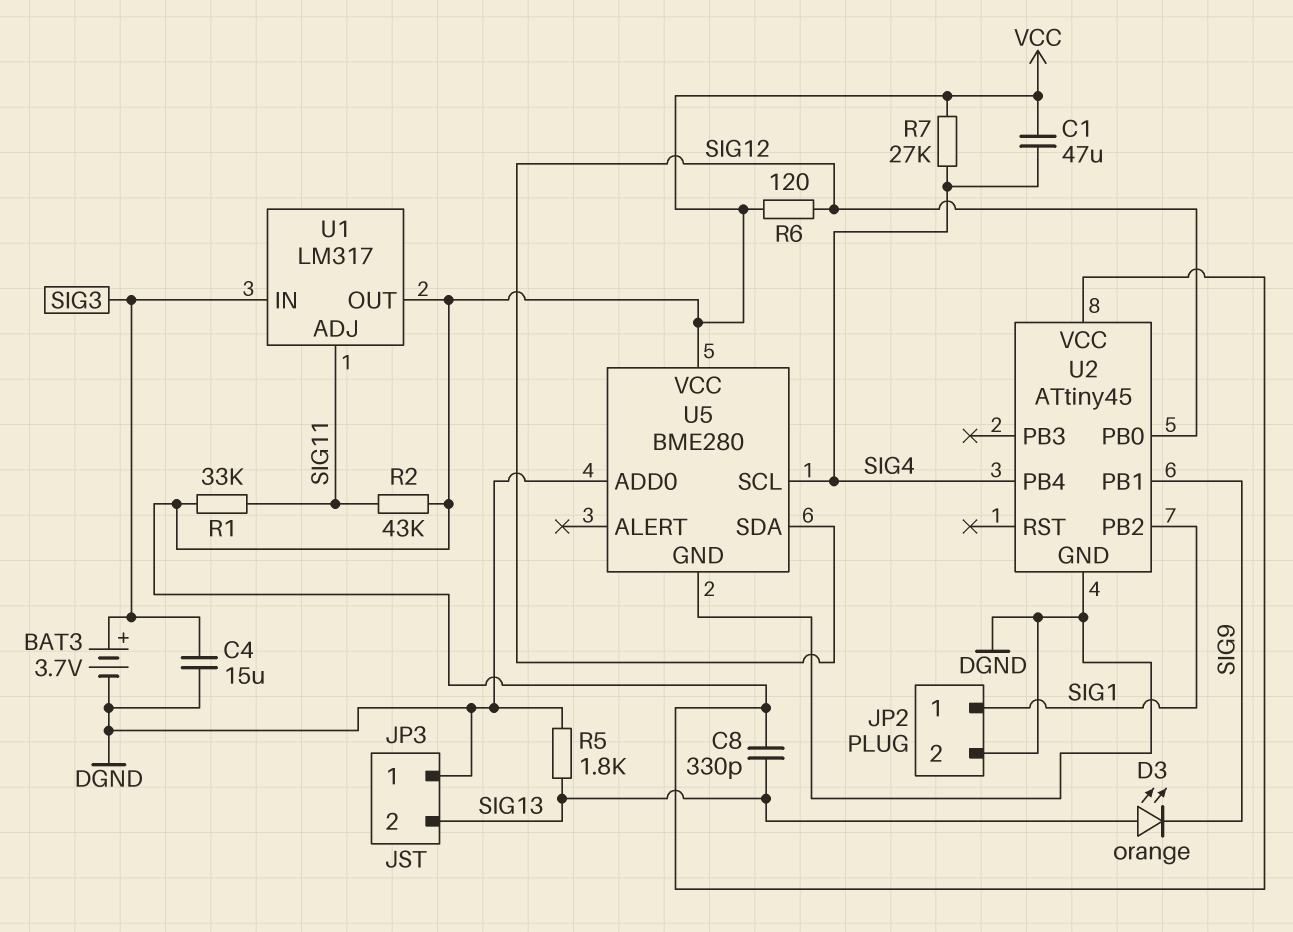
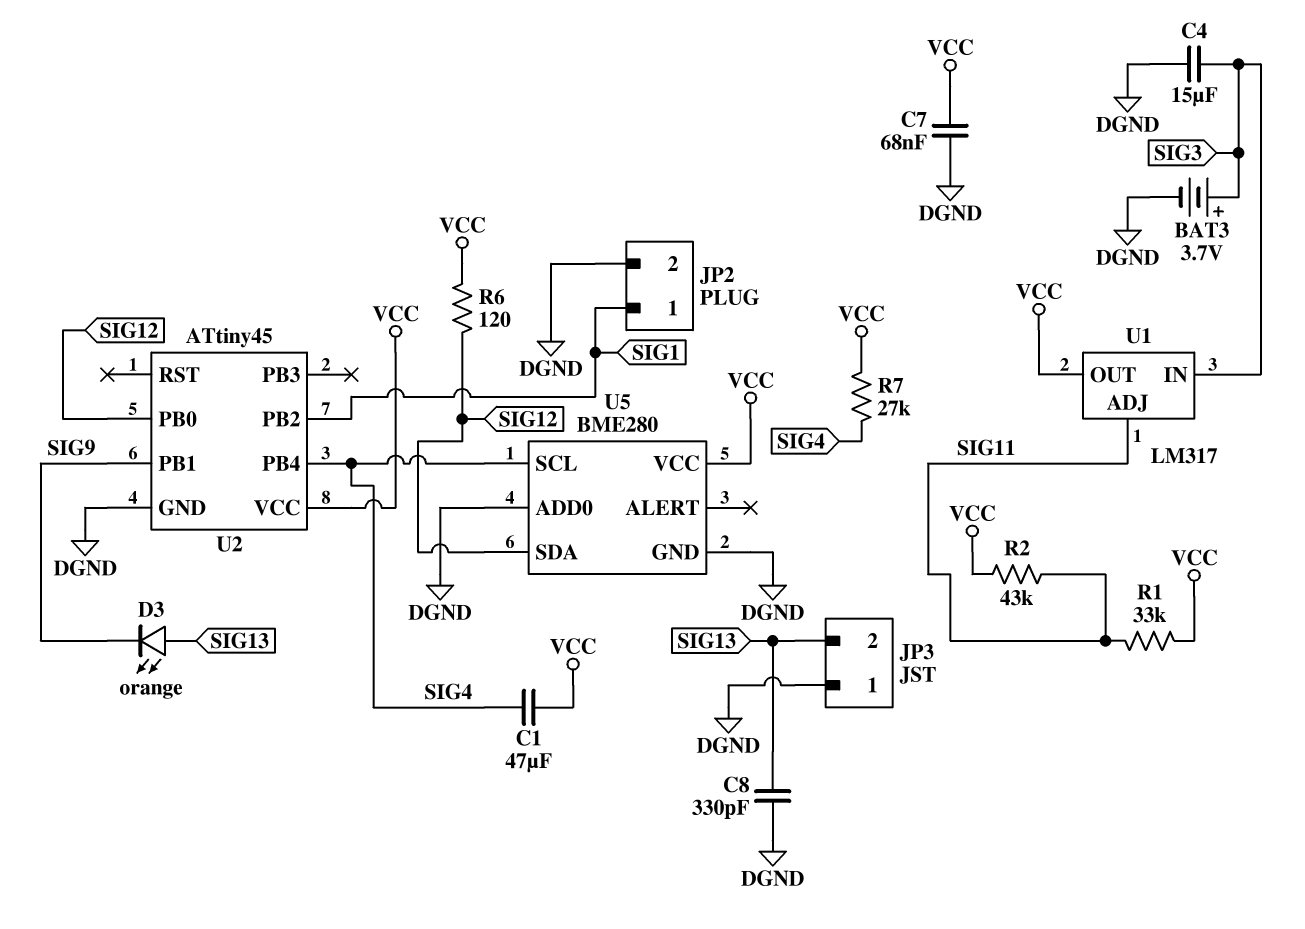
C7: none -> 68nF (DGND, VCC)
C8: 330pF (SIG13, VCC) -> 330pF (DGND, SIG13)
R5: 1.8k (DGND, SIG13) -> none

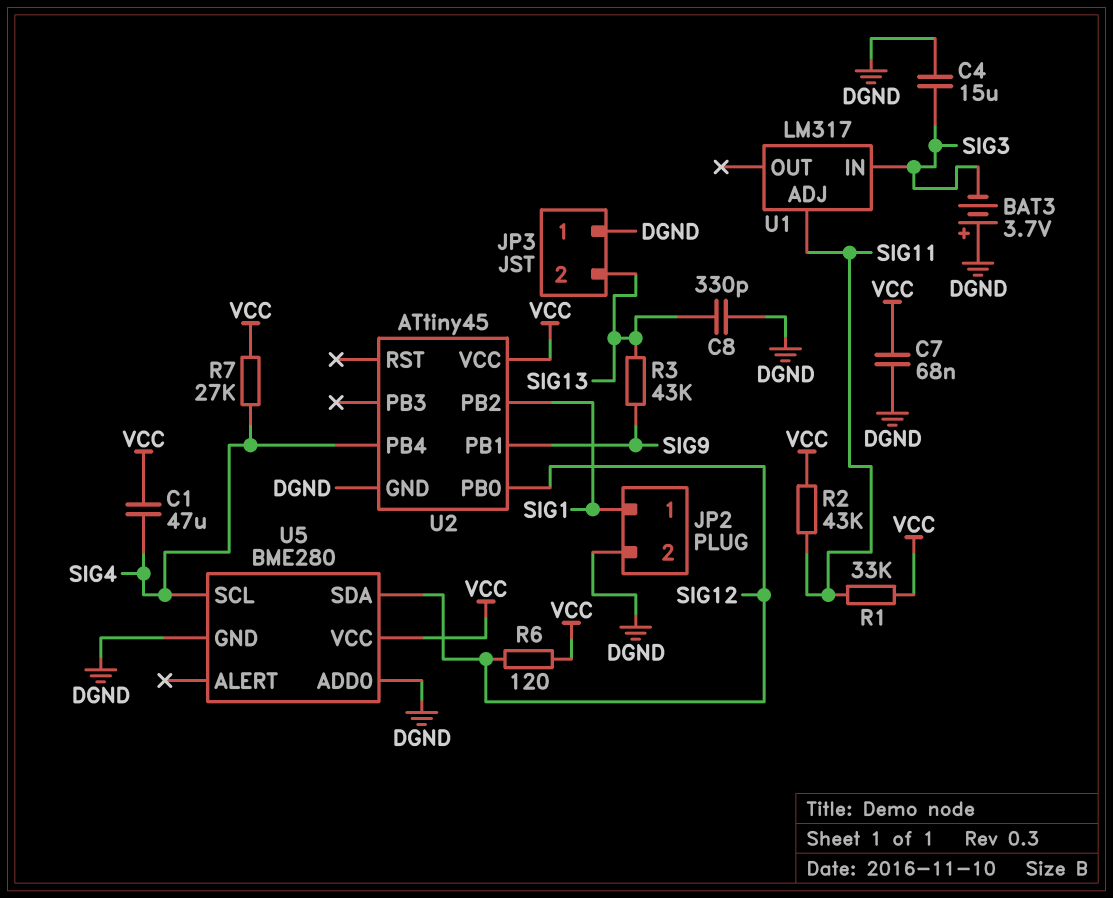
BAT3: 3.7V (plus SIG3, minus DGND) -> 3.7V (plus DGND, minus SIG3)
D3: LED orange (A SIG13, K SIG9) -> none
R3: none -> 43k (SIG9, SIG13)
U1 pin OUT: VCC -> none

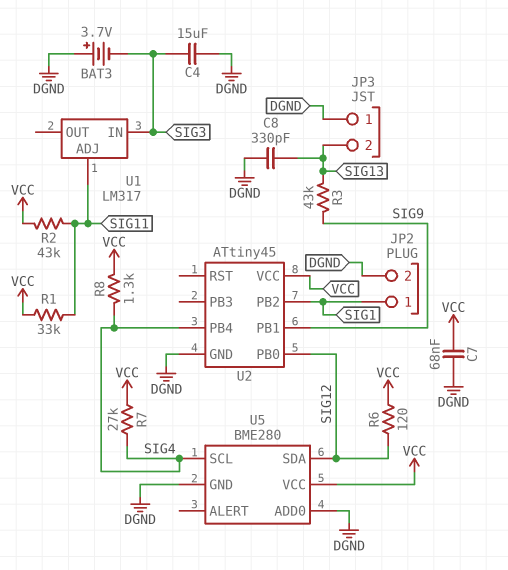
C1: 47uF (SIG4, VCC) -> none
R8: none -> 1.3k (SIG4, VCC)

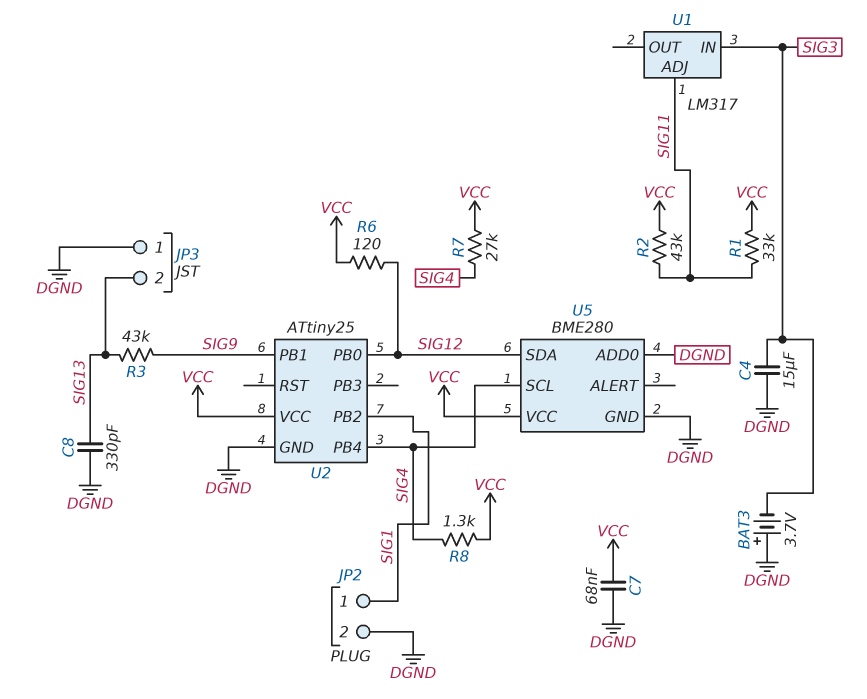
U2: ATtiny45 -> ATtiny25

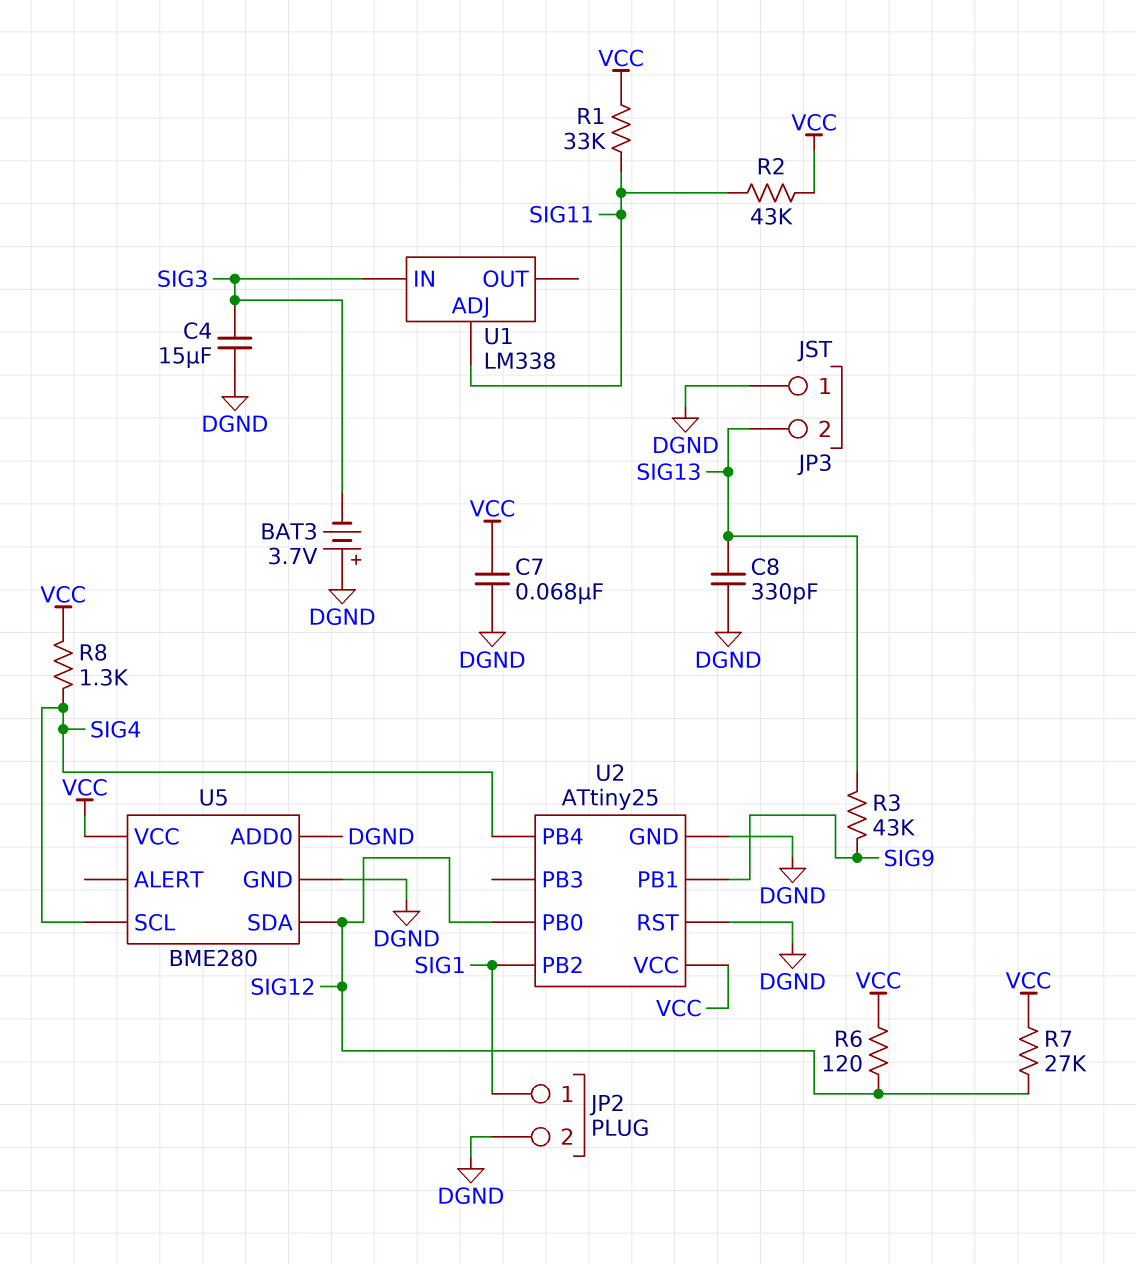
R7: 27k (SIG4, VCC) -> 27k (SIG12, VCC)
U1: LM317 -> LM338
U2 pin RST: none -> DGND

